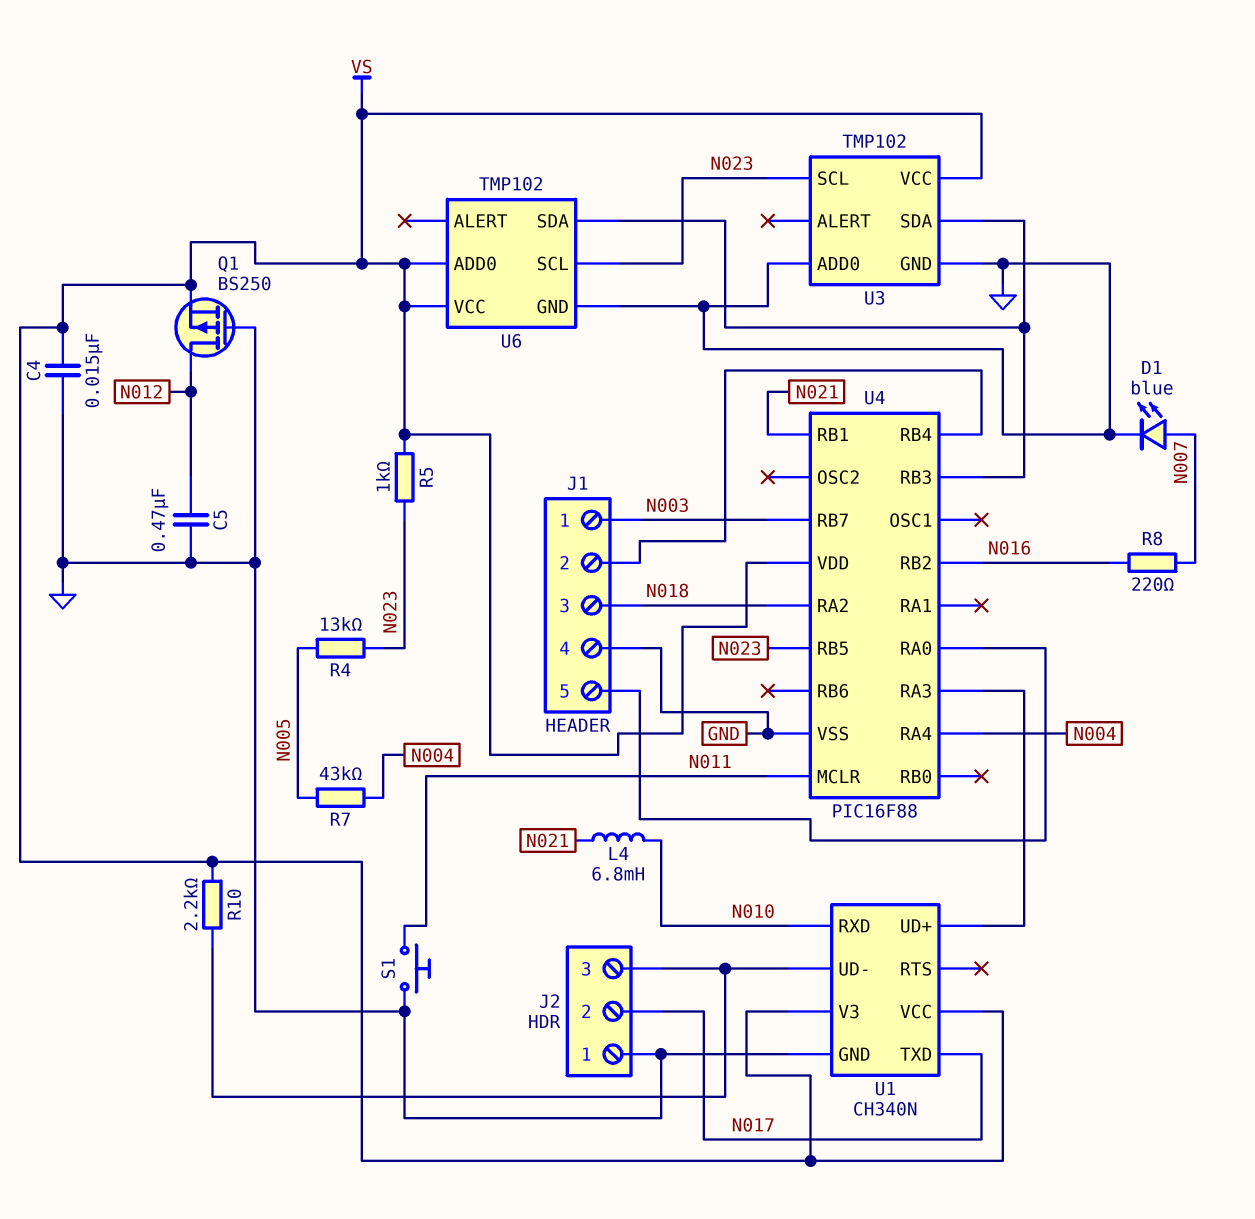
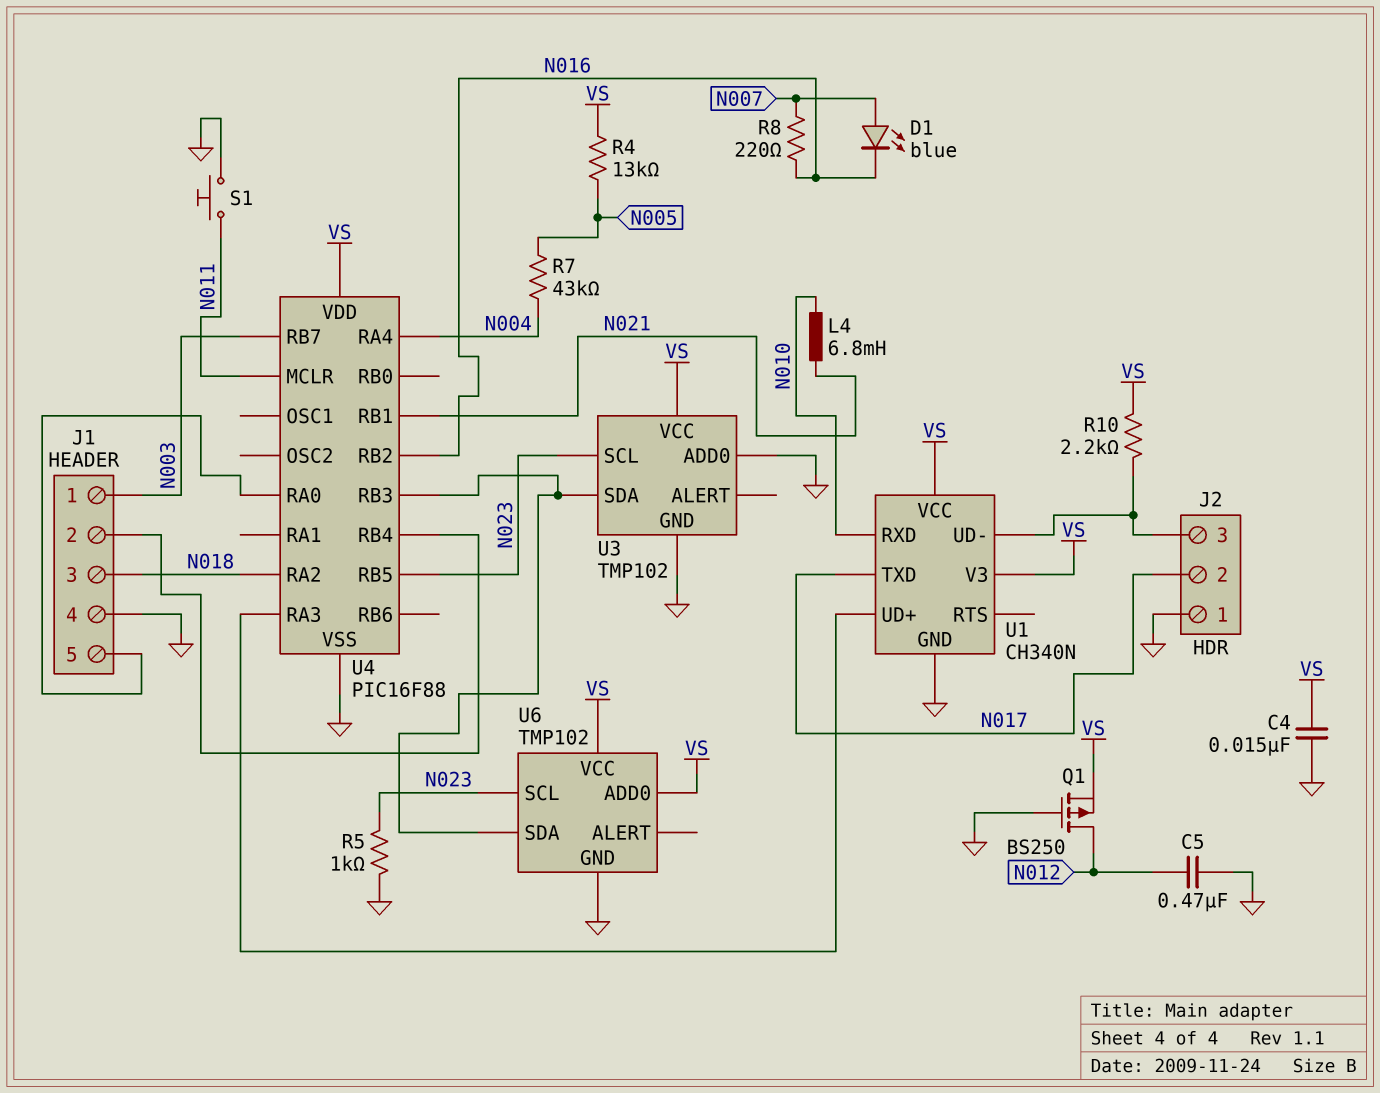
D1: LED blue (A N007, K GND) -> LED blue (A N007, K N016)
R4: 13k (N005, N023) -> 13k (N005, VS)
R5: 1k (N023, VS) -> 1k (GND, N023)

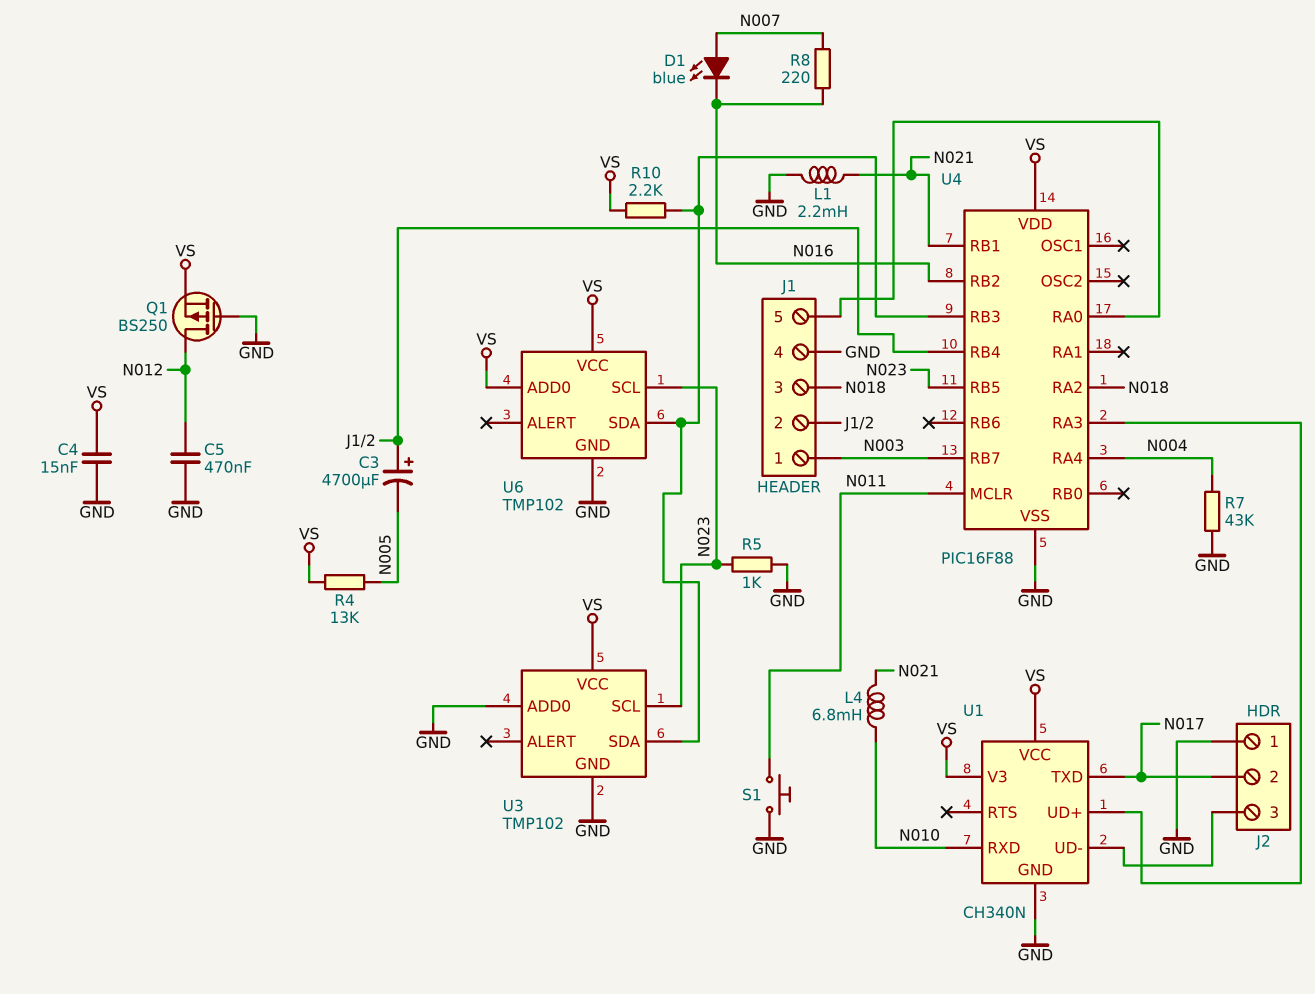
C3: none -> 4700uF (plus J1/2, minus N005)
L1: none -> 2.2mH (GND, N021)
R7: 43k (N004, N005) -> 43k (GND, N004)
R10: 2.2k (J2/3, VS) -> 2.2k (U3/SDA, VS)

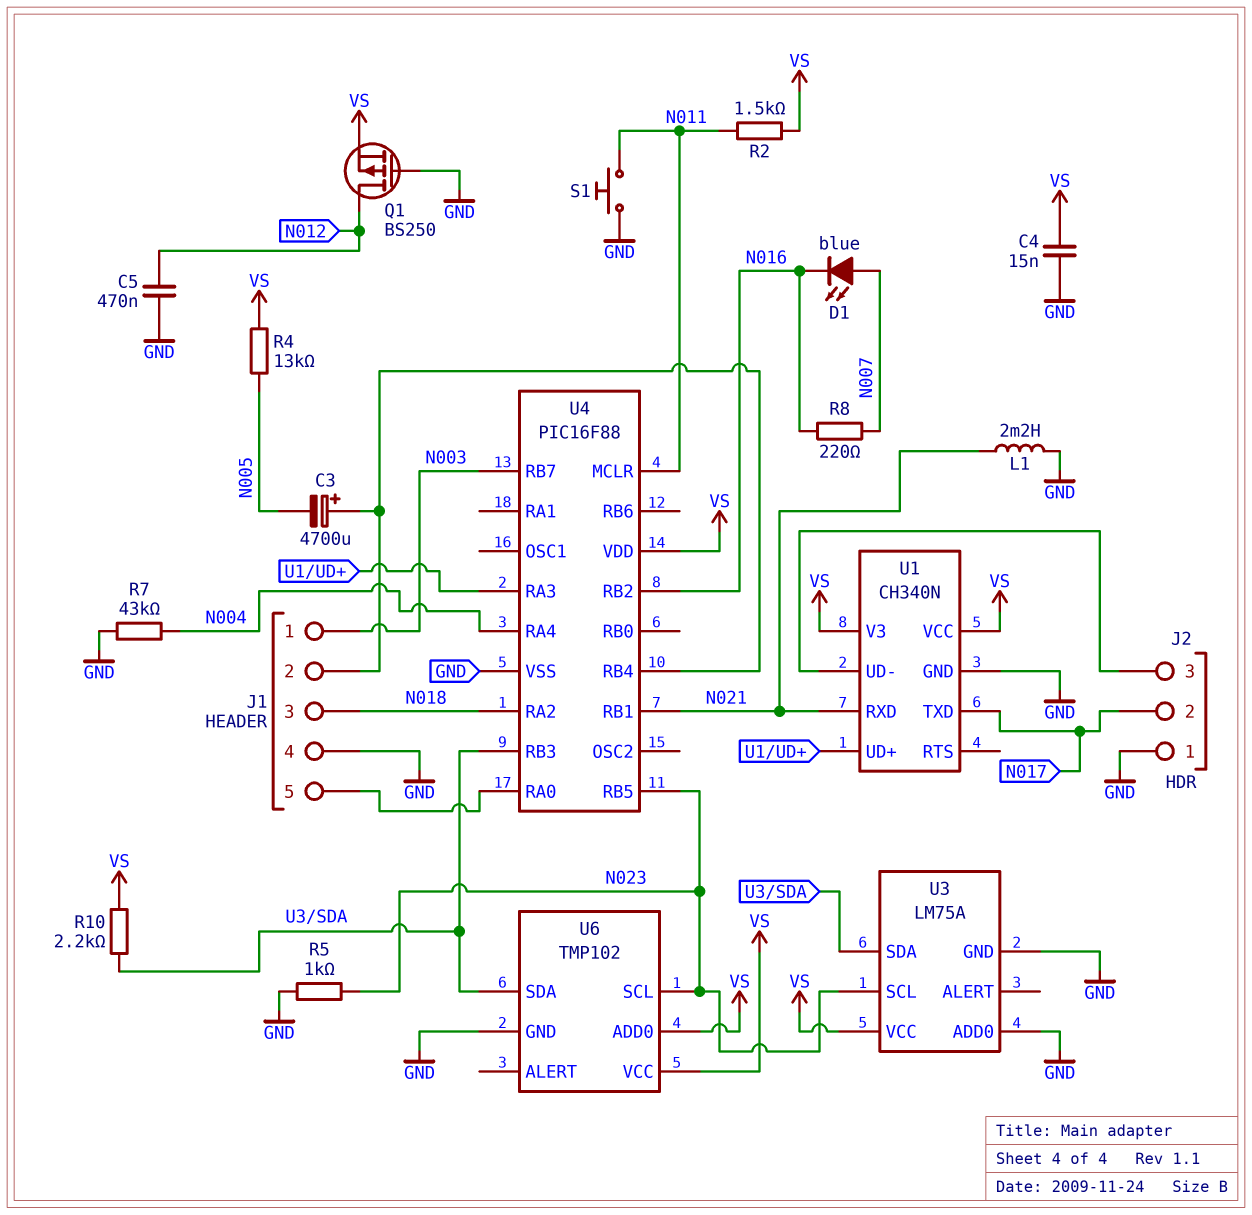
L4: 6.8mH (N010, N021) -> none
R2: none -> 1.5k (N011, VS)
U1 pin RXD: N010 -> N021
U3: TMP102 -> LM75A

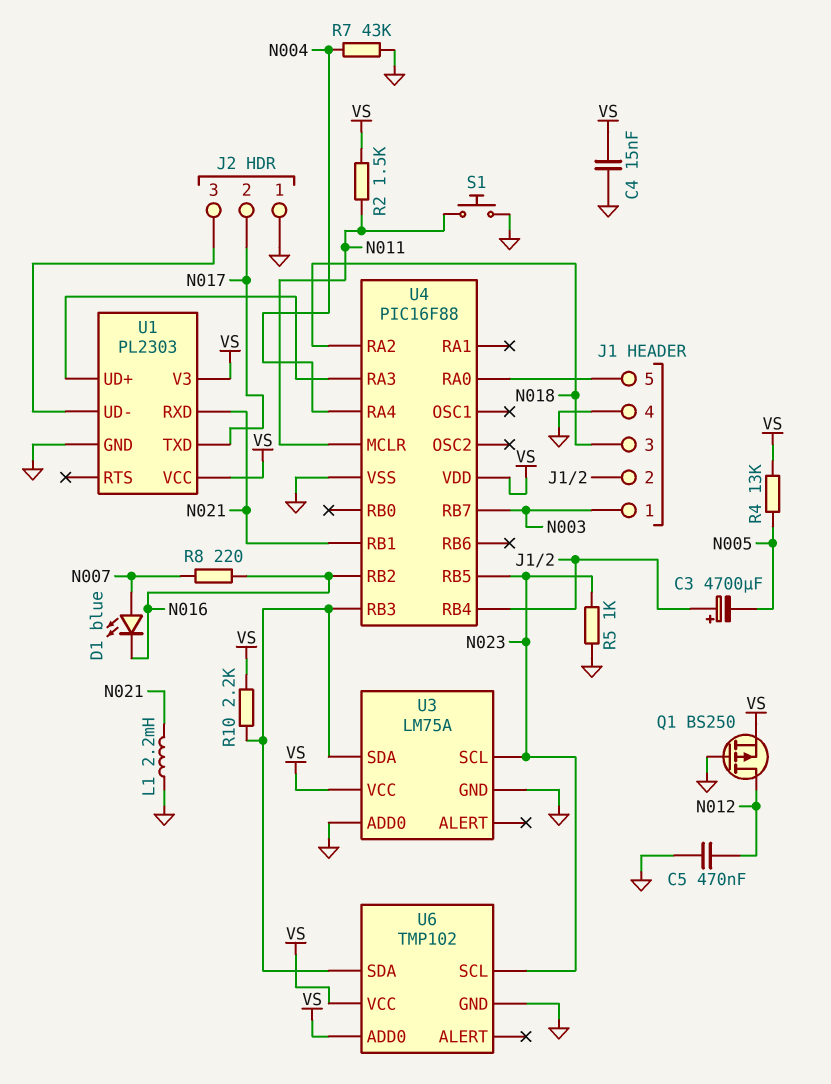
U1: CH340N -> PL2303

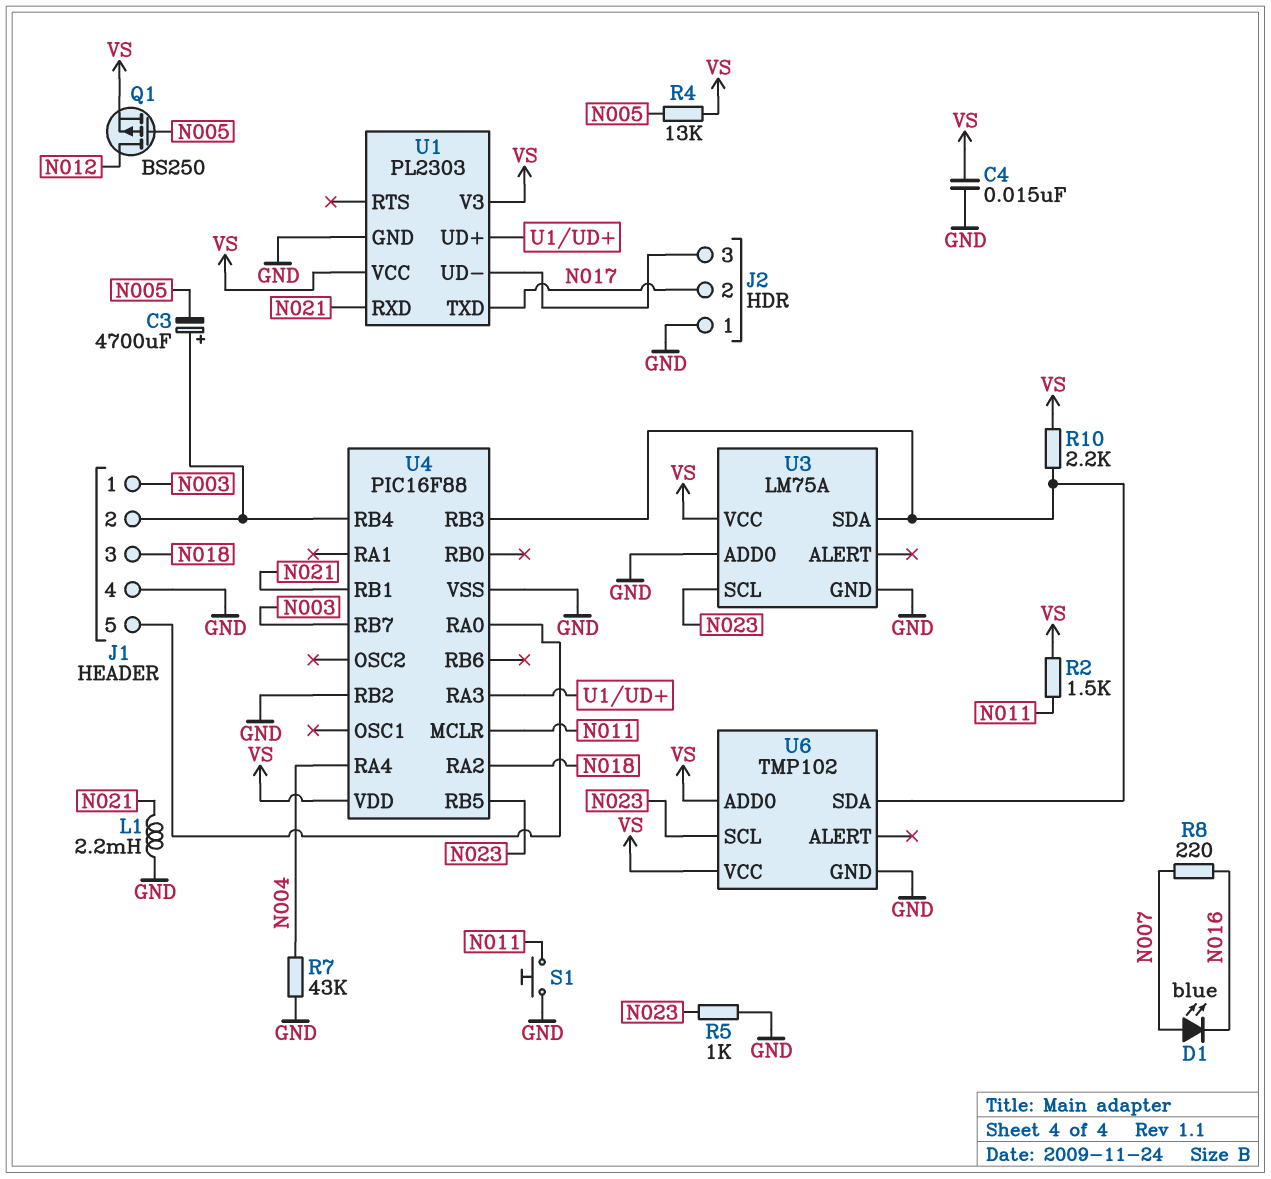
C5: 470nF (GND, N012) -> none
Q1: PMOS BS250 (G GND, D N012, S VS) -> PMOS BS250 (G N005, D N012, S VS)
U4 pin RB2: N016 -> GND

